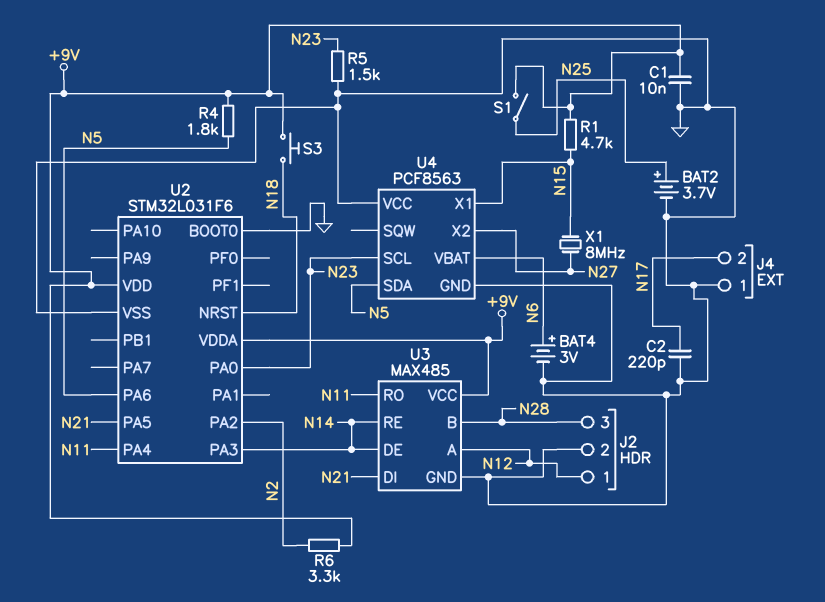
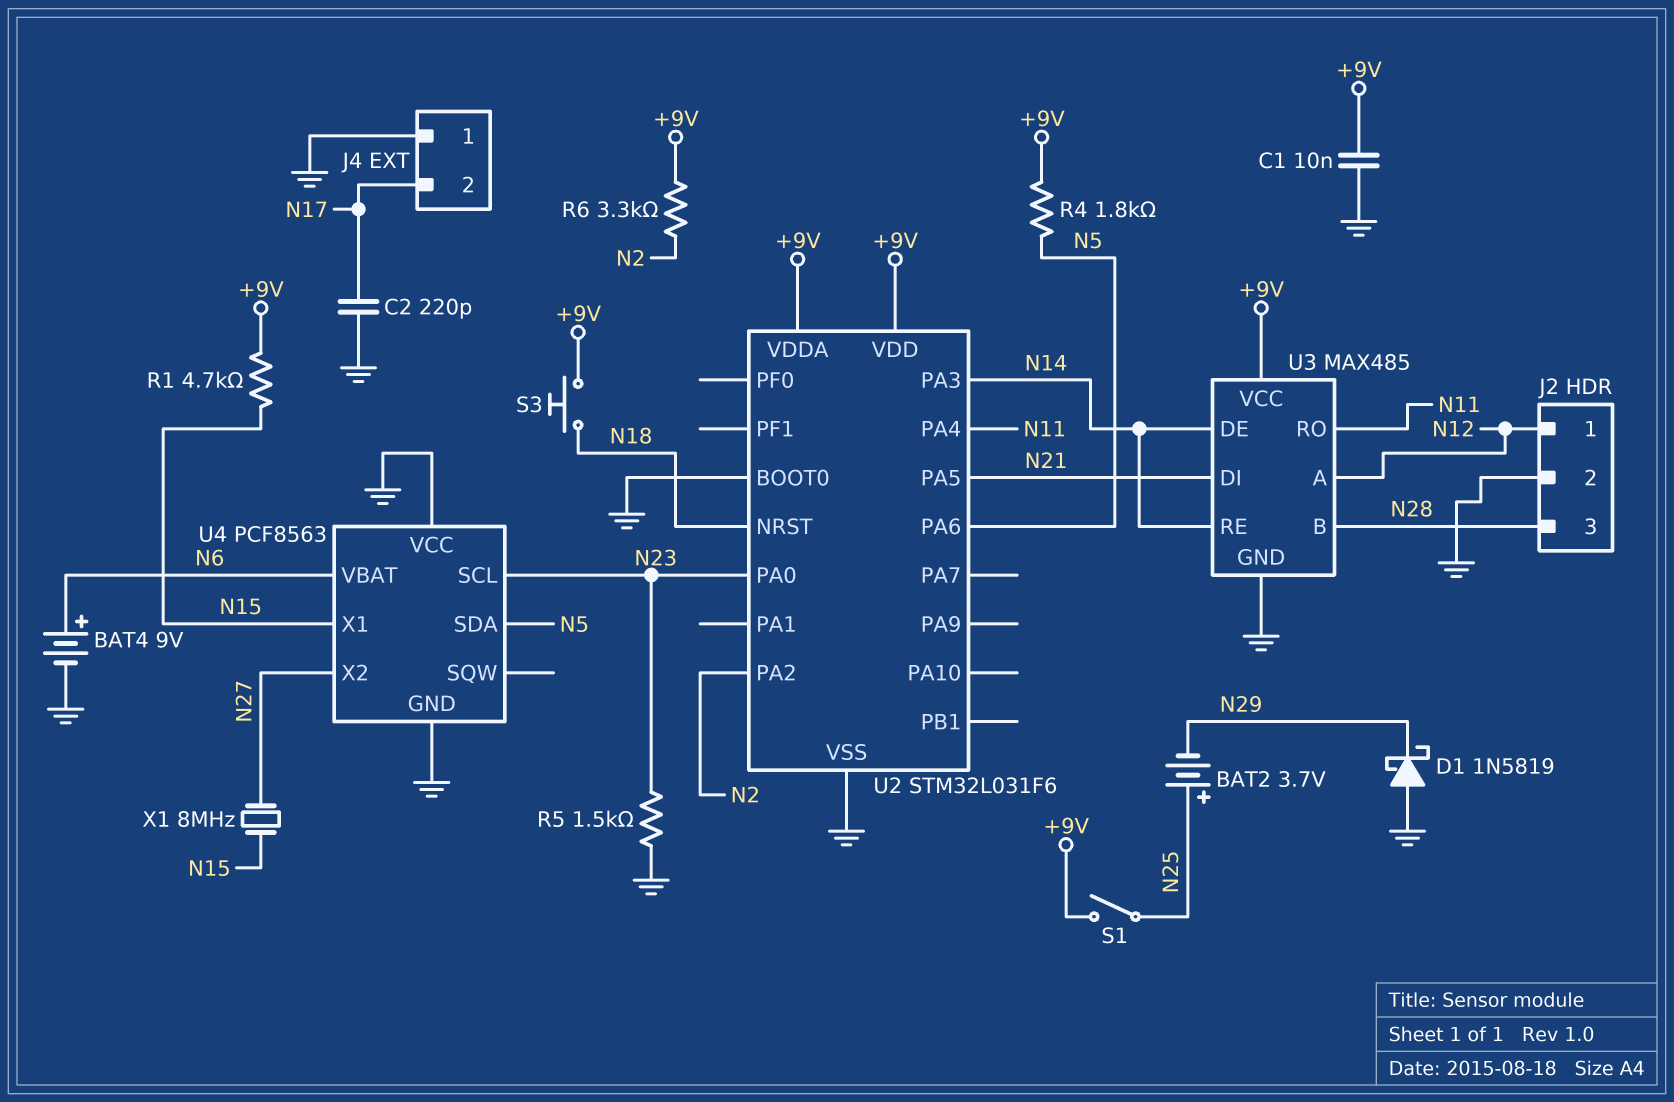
BAT2: 3.7V (plus N25, minus GND) -> 3.7V (plus N25, minus N29)
BAT4: 3V (plus N6, minus GND) -> 9V (plus N6, minus GND)
D1: none -> schottky 1N5819 (A GND, K N29)

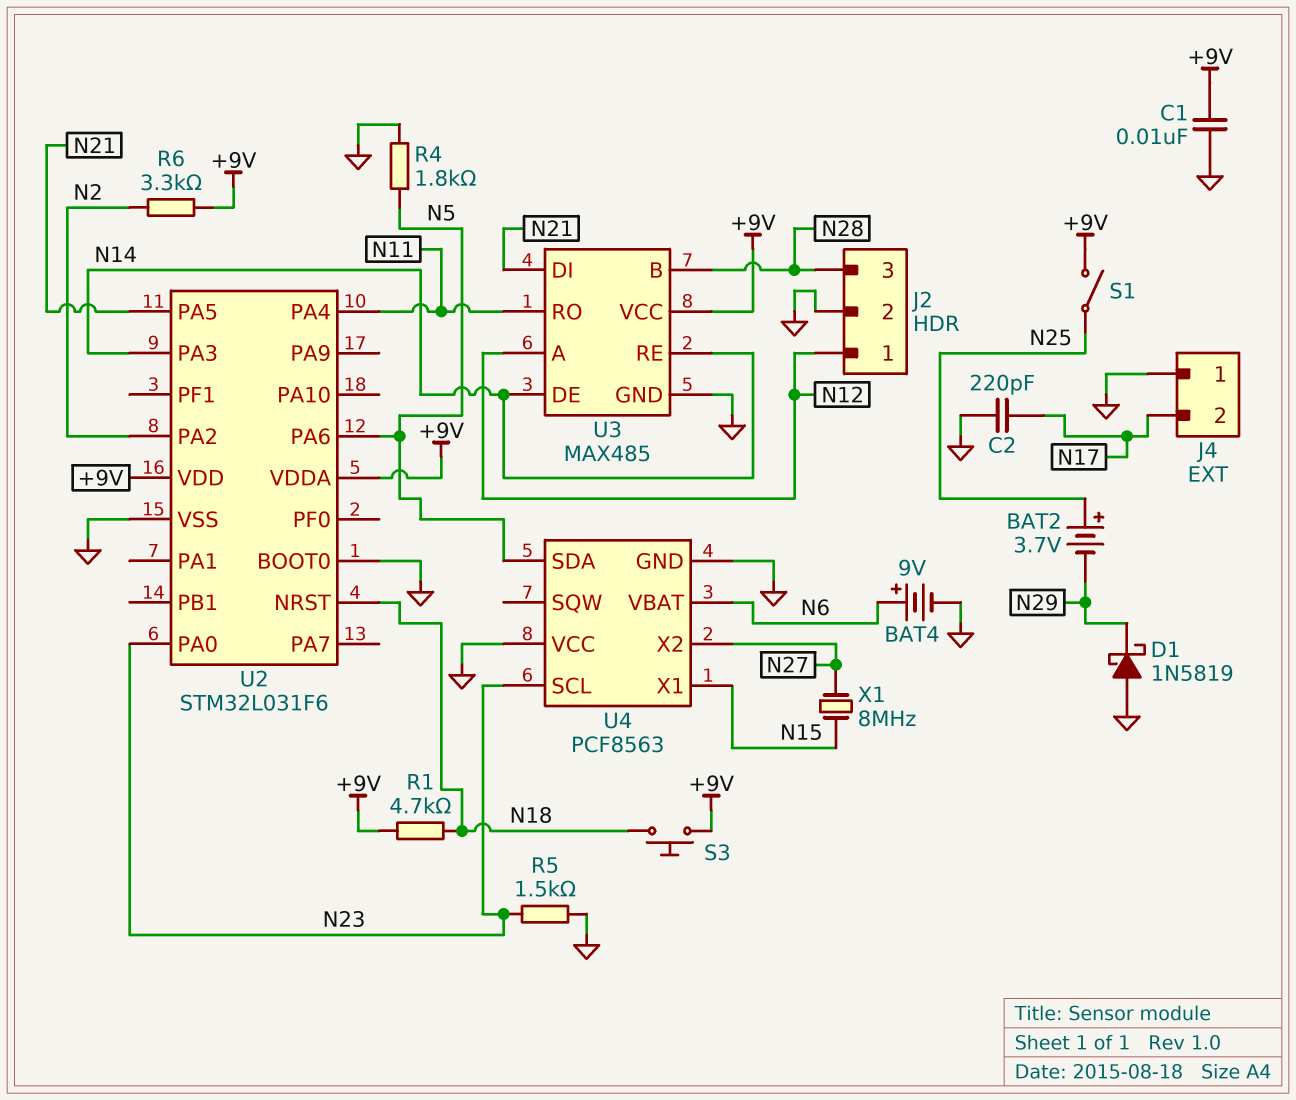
R1: 4.7k (+9V, N15) -> 4.7k (+9V, N18)
R4: 1.8k (+9V, N5) -> 1.8k (GND, N5)

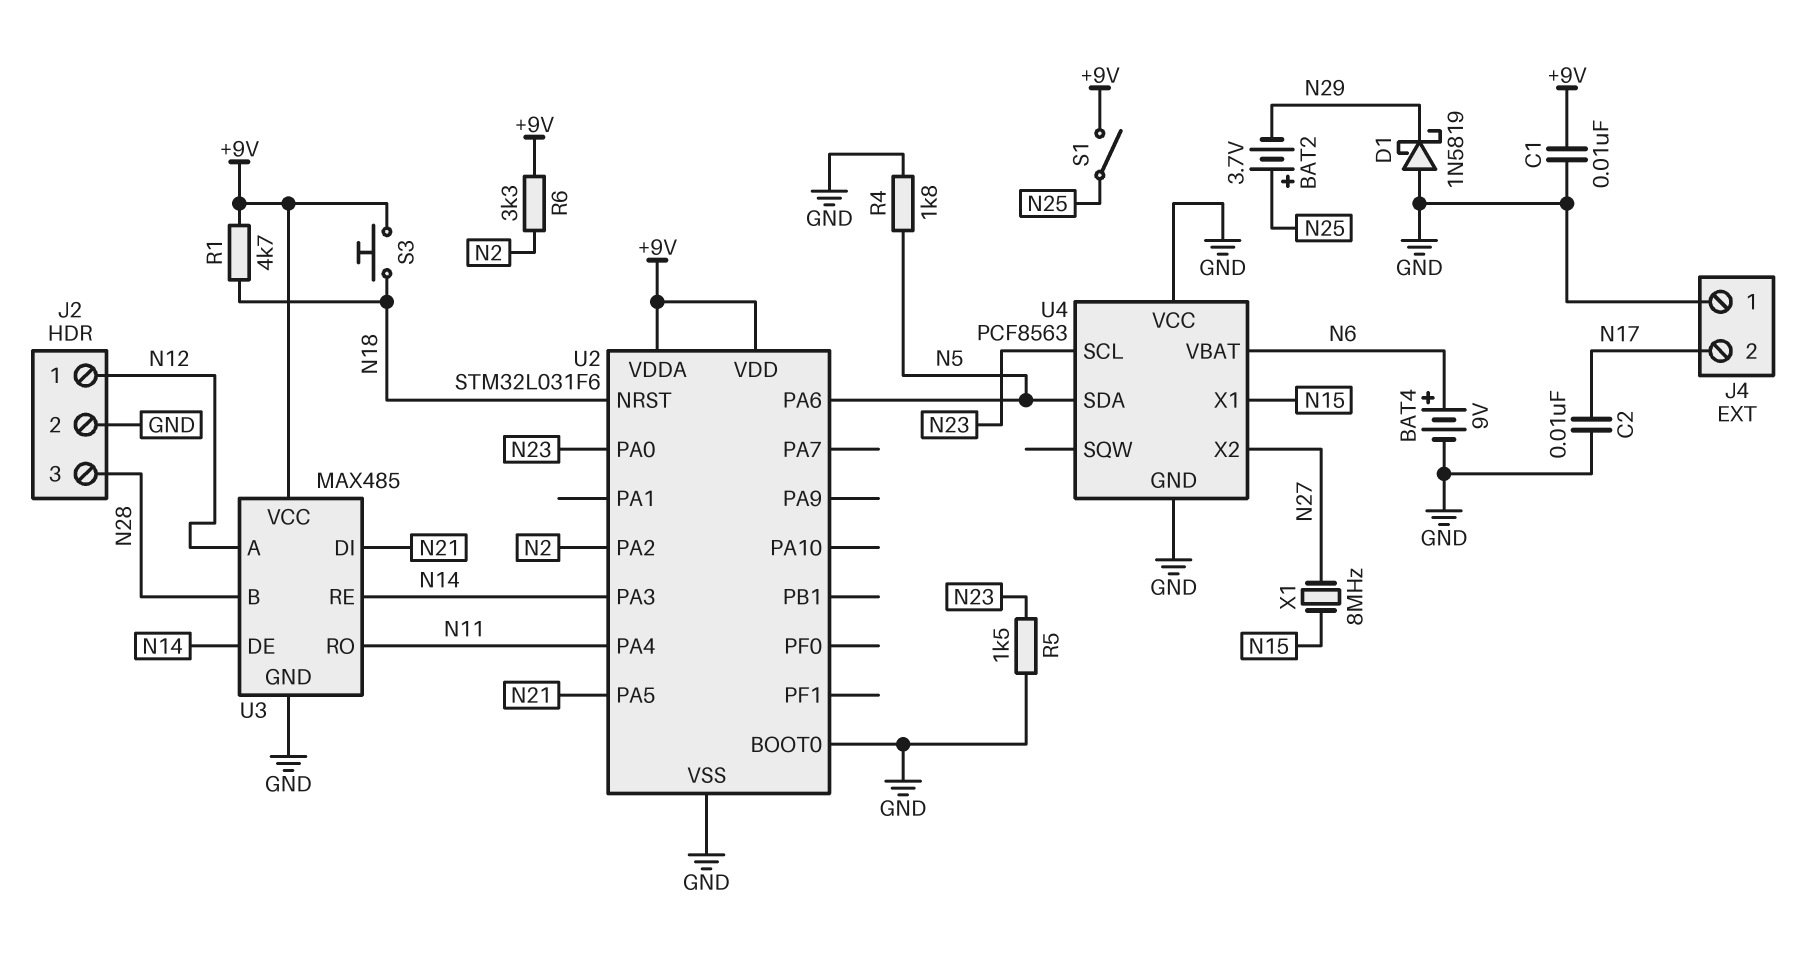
C2: 220pF (GND, N17) -> 10nF (GND, N17)

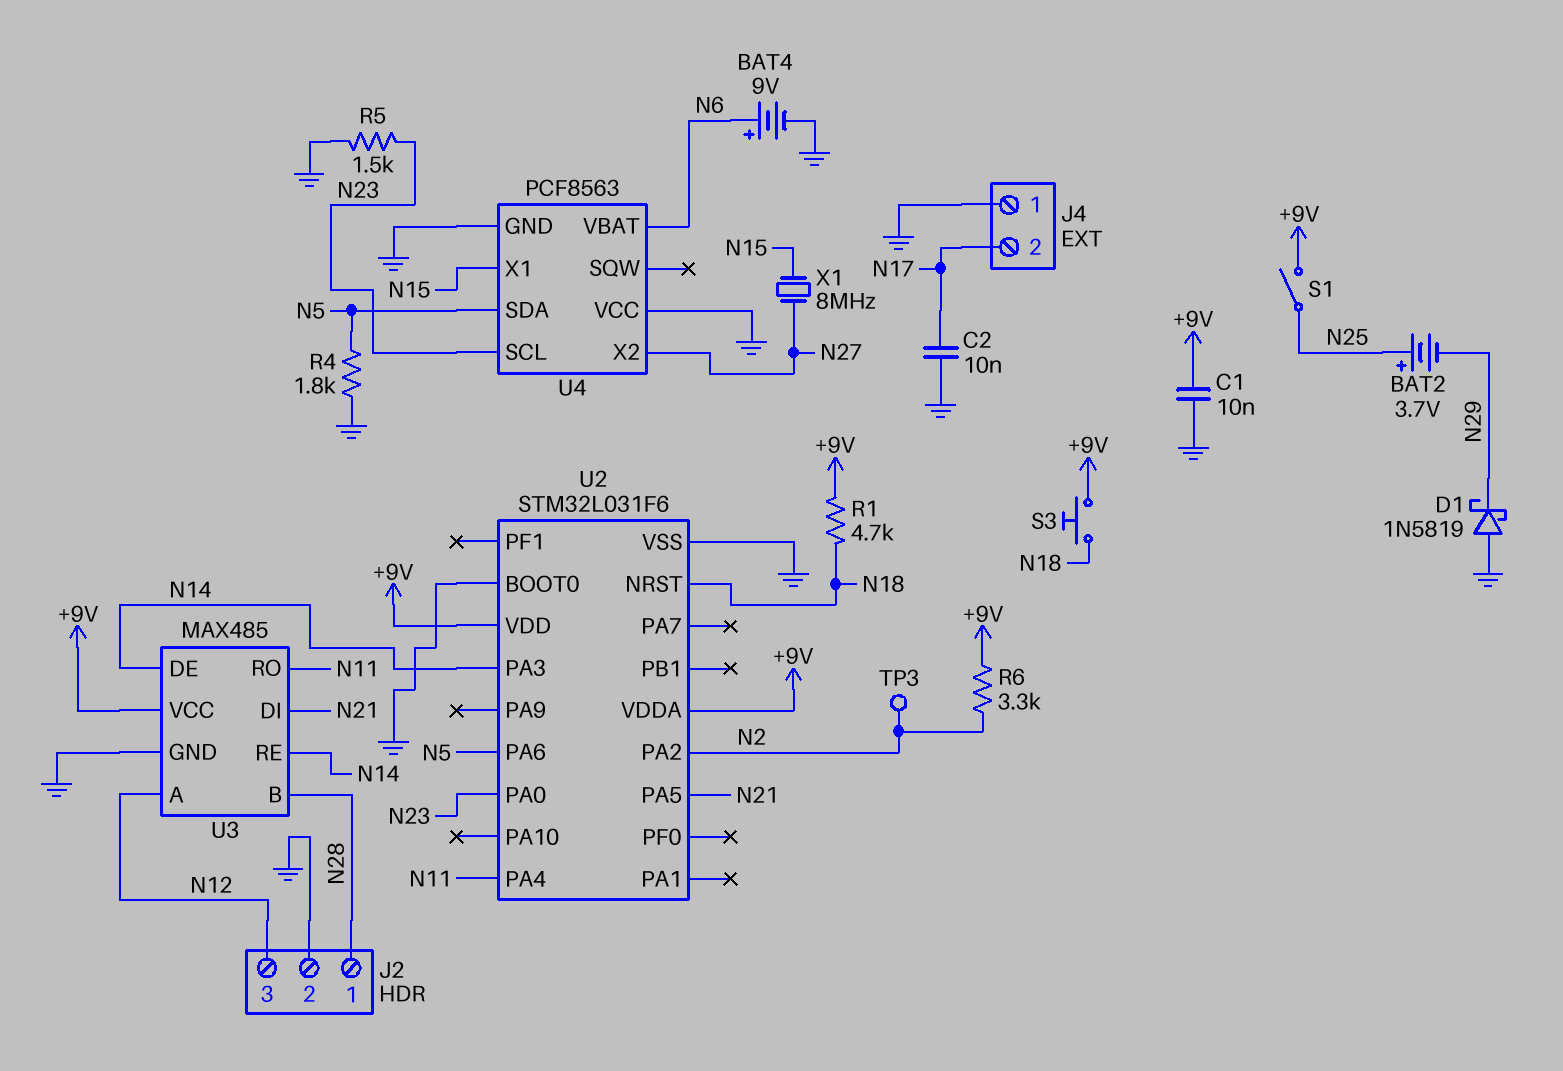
J2 pin 1: N12 -> N28
J2 pin 3: N28 -> N12
TP3: none -> test point (N2)

